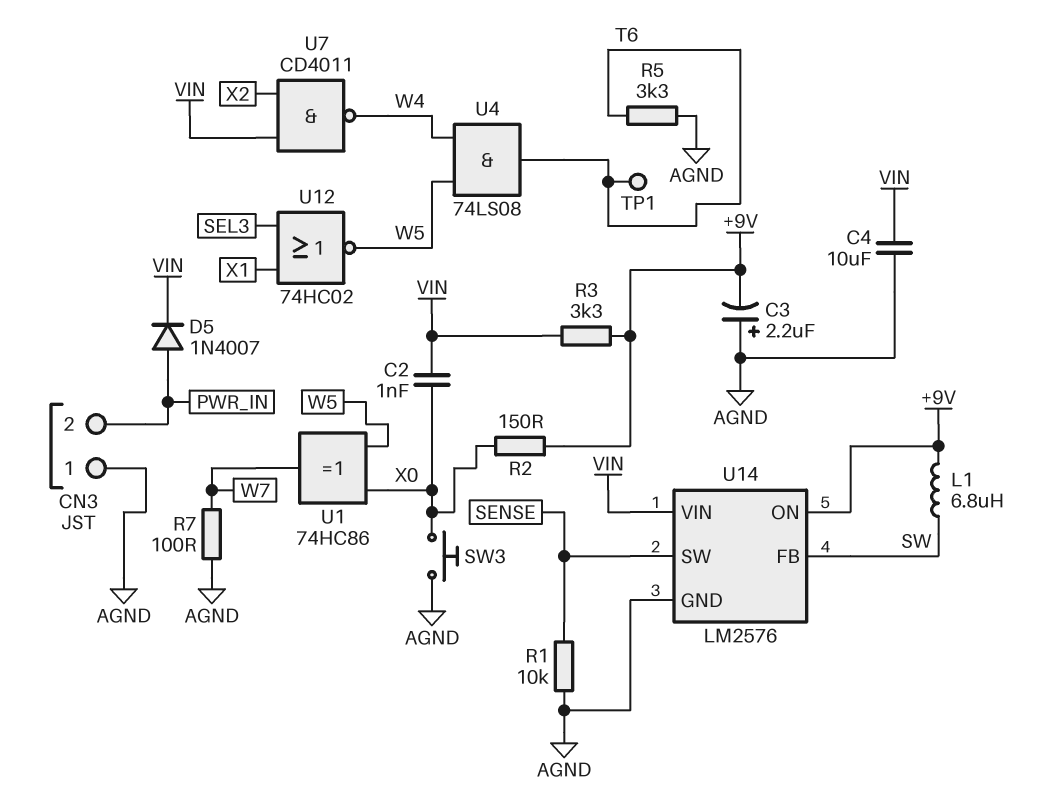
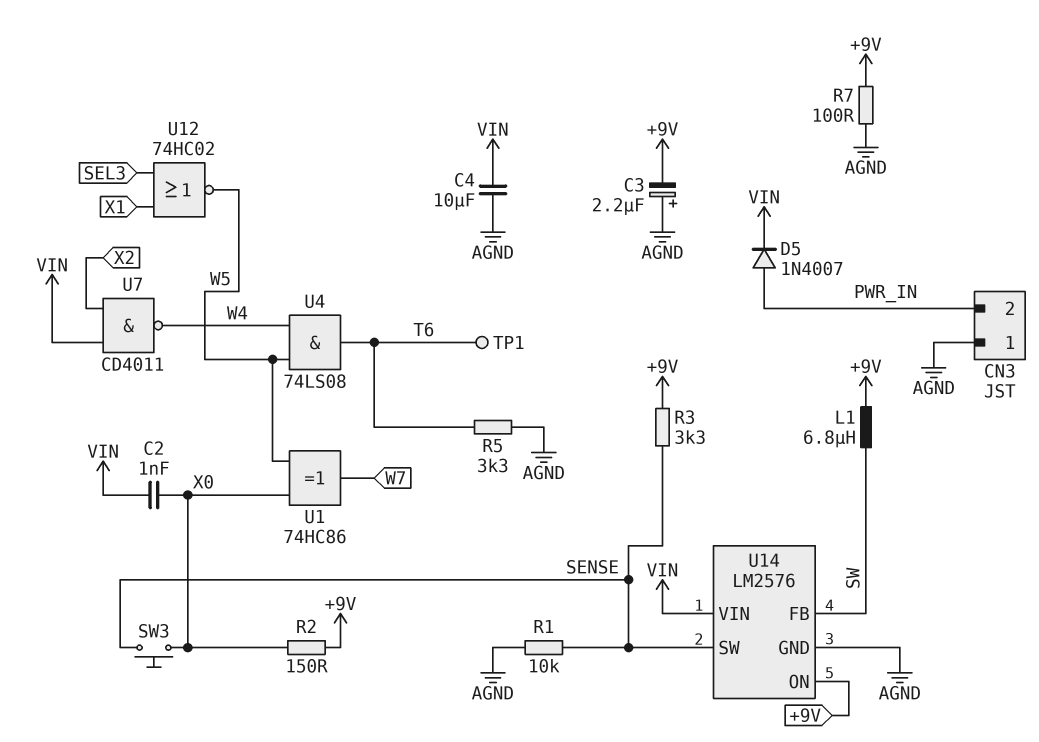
R3: 3.3k (+9V, VIN) -> 3.3k (+9V, SENSE)
R7: 100 (AGND, W7) -> 100 (+9V, AGND)
SW3: button (AGND, X0) -> button (SENSE, X0)

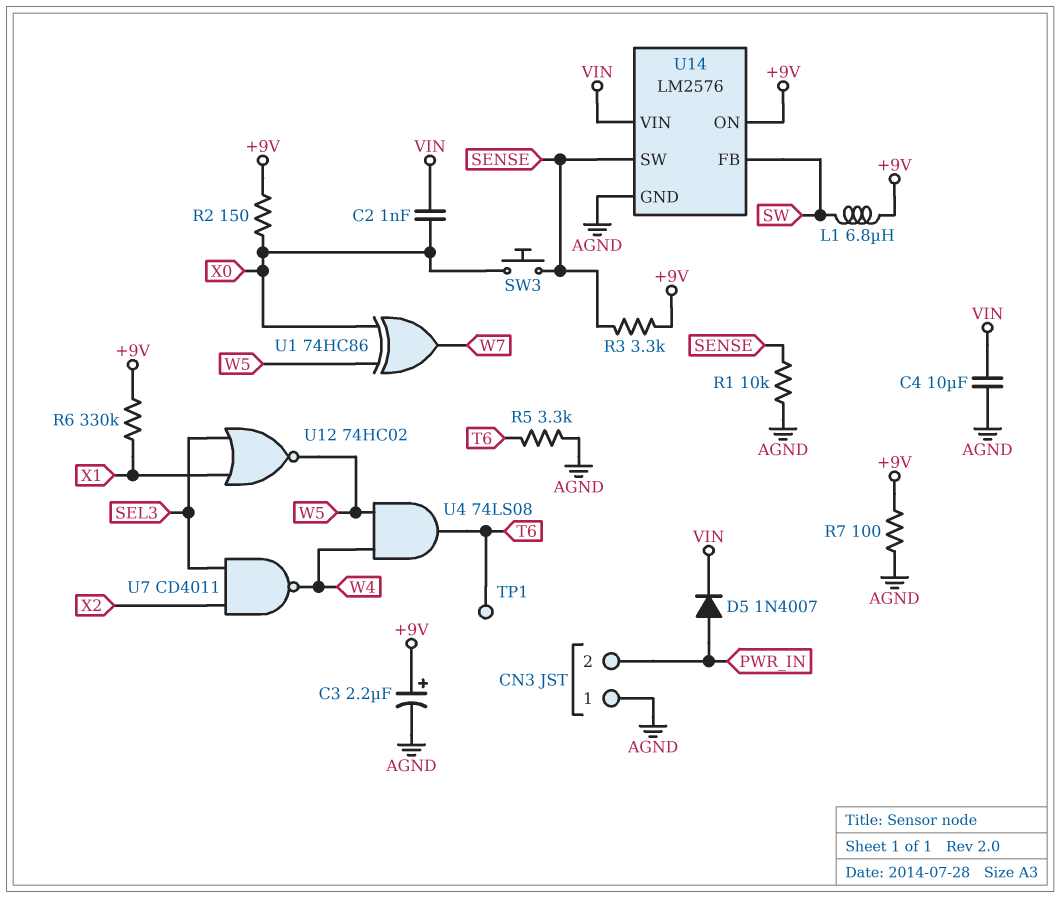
C3: 2.2uF (plus AGND, minus +9V) -> 2.2uF (plus +9V, minus AGND)
R6: none -> 330k (+9V, X1)
U7: NAND CD4011 (in VIN, in X2, out W4) -> NAND CD4011 (in SEL3, in X2, out W4)

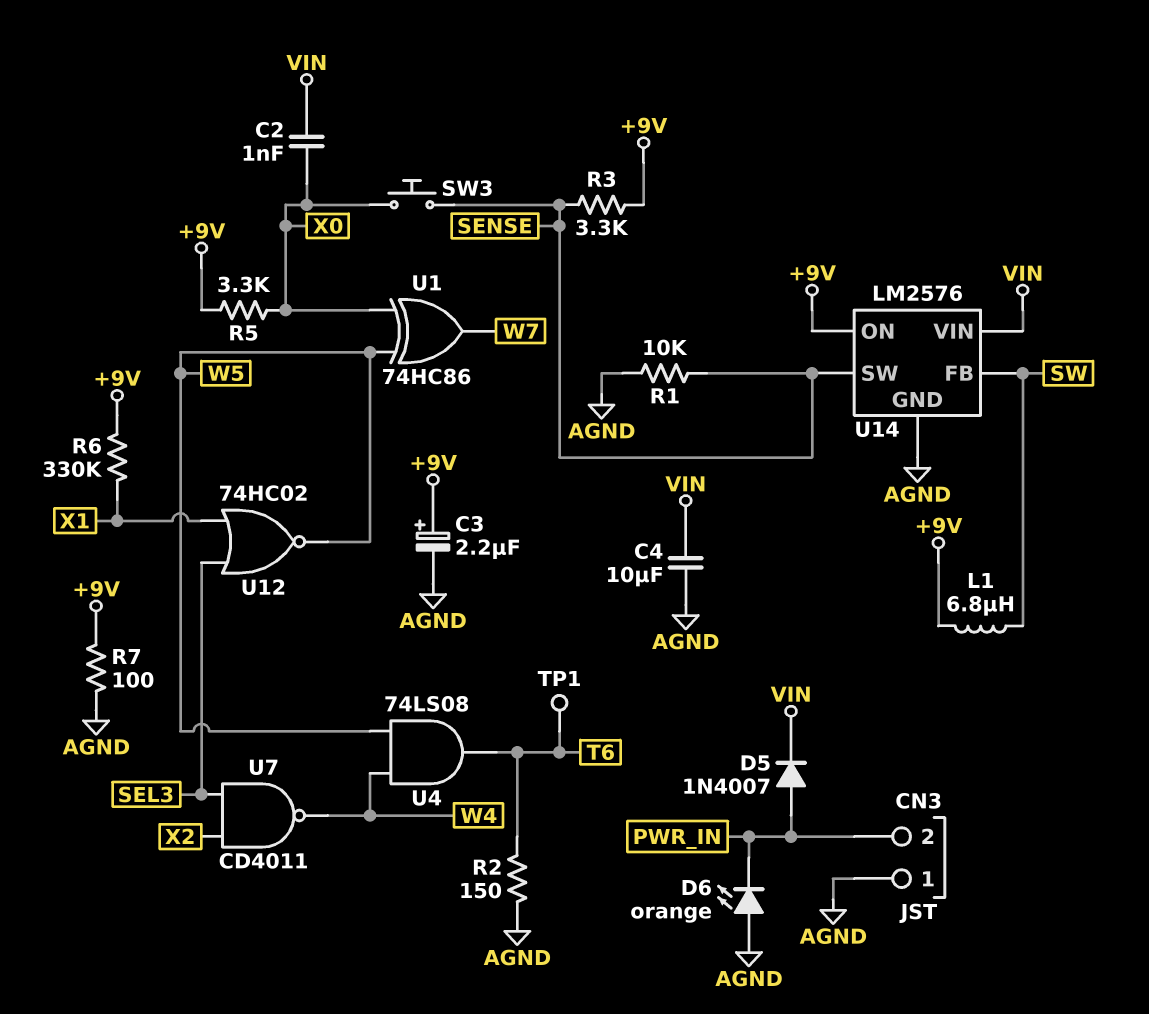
D6: none -> LED orange (A AGND, K PWR_IN)
R2: 150 (+9V, X0) -> 150 (AGND, T6)
R5: 3.3k (AGND, T6) -> 3.3k (+9V, X0)

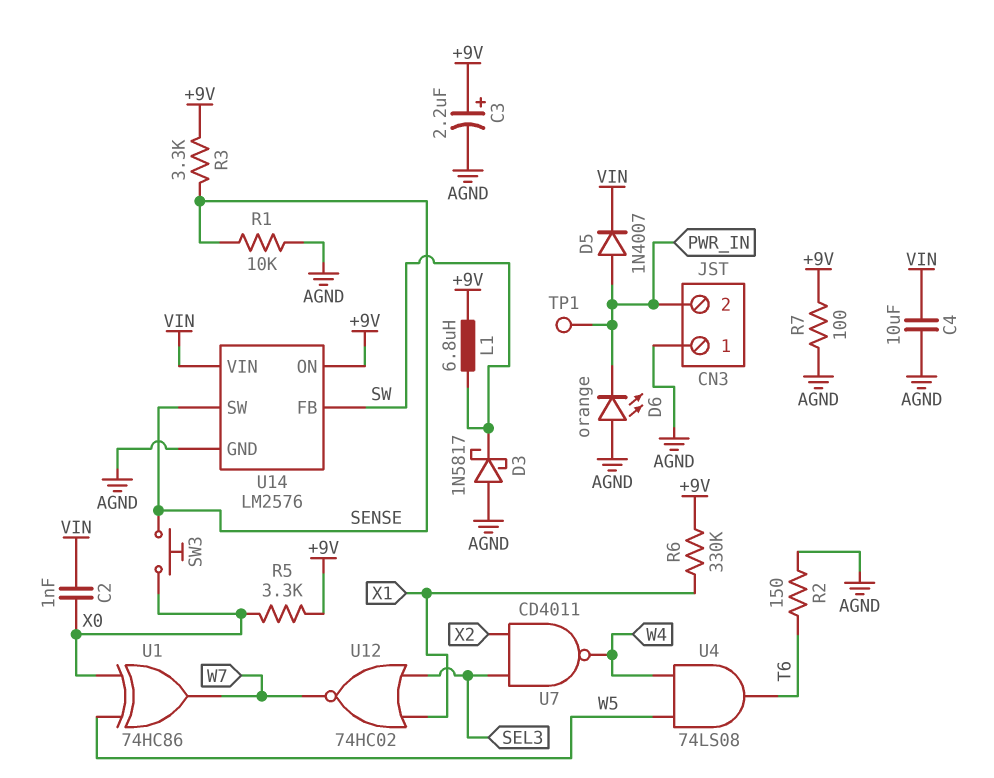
D3: none -> schottky 1N5817 (A AGND, K SW)
TP1: test point (T6) -> test point (PWR_IN)
U12: NOR 74HC02 (in SEL3, in X1, out W5) -> NOR 74HC02 (in SEL3, in X1, out W7)

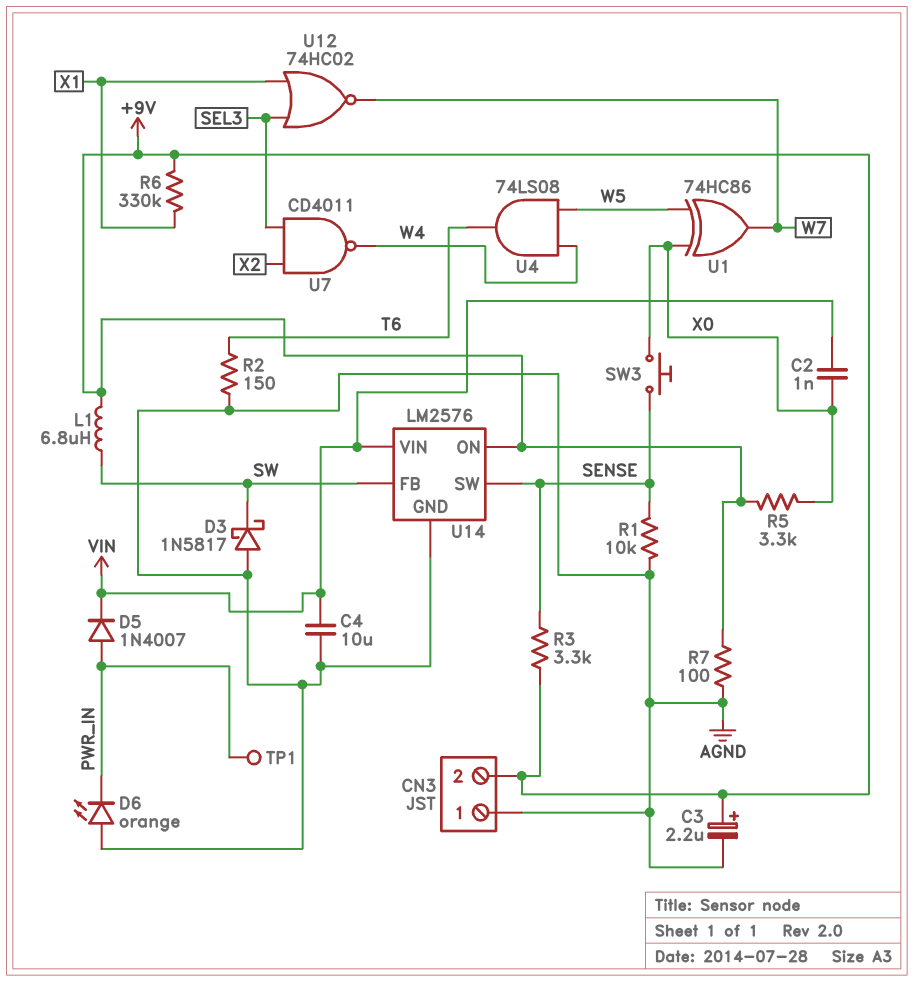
CN3 pin 2: PWR_IN -> +9V

